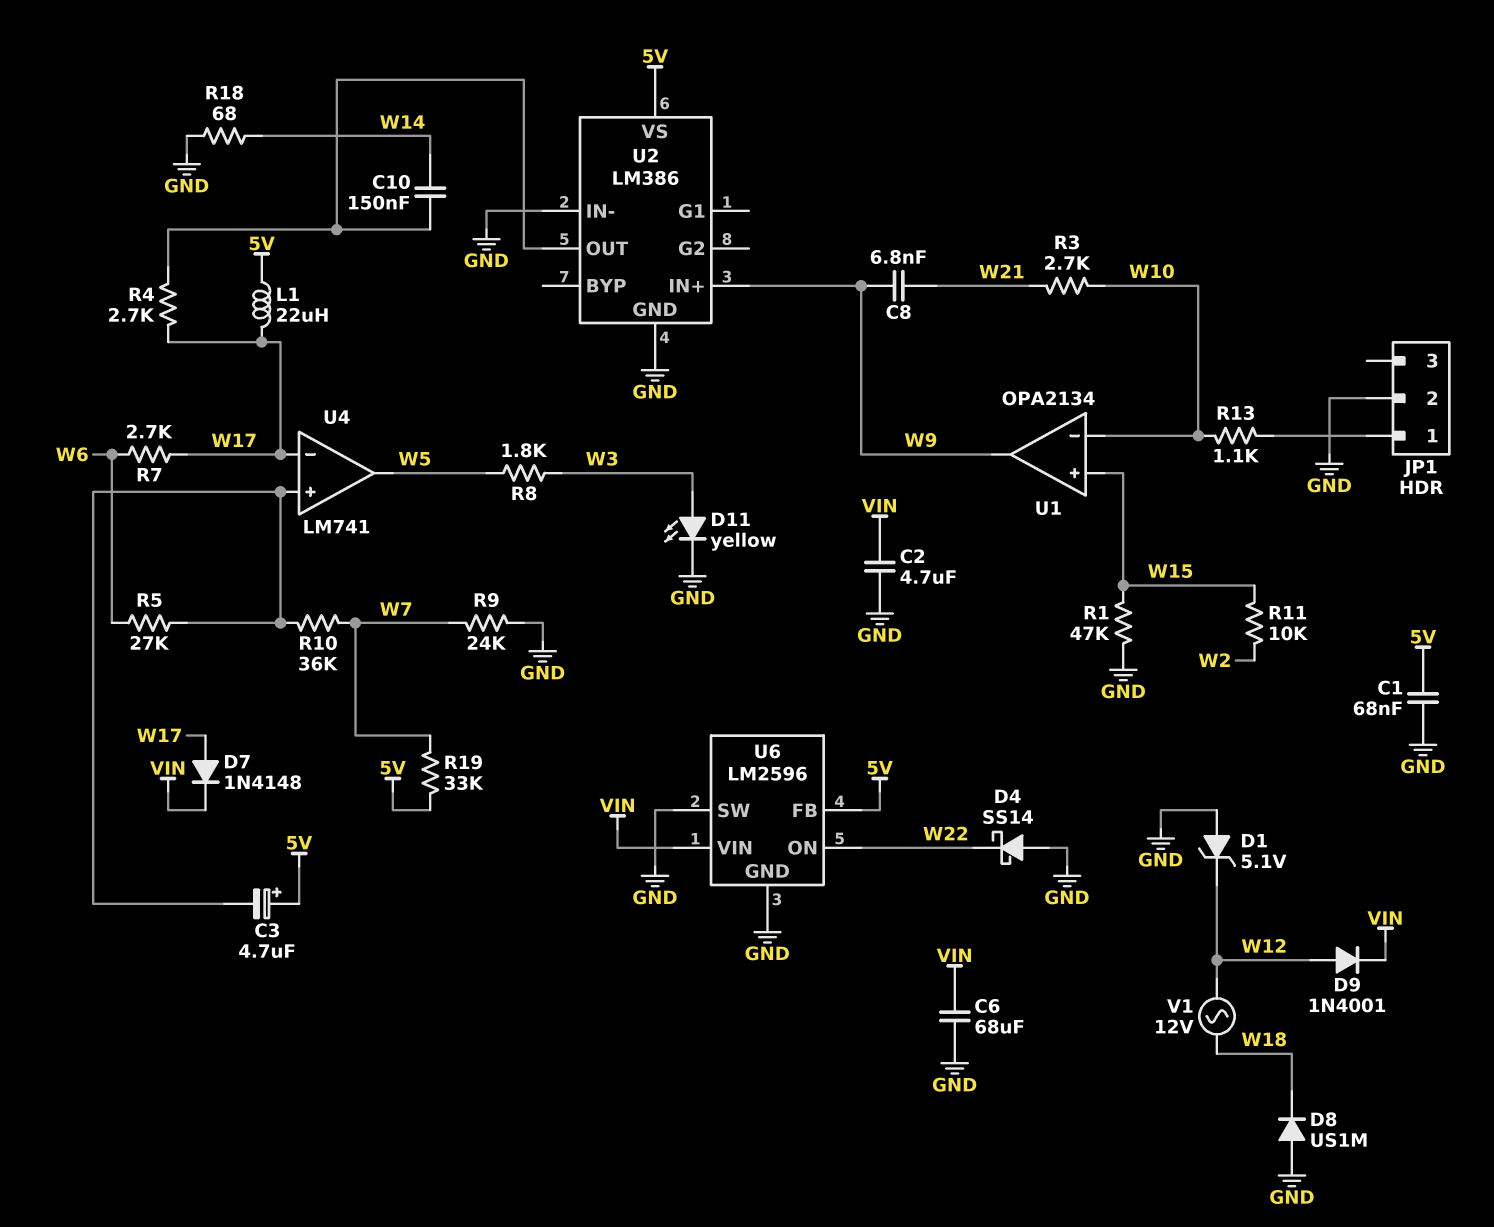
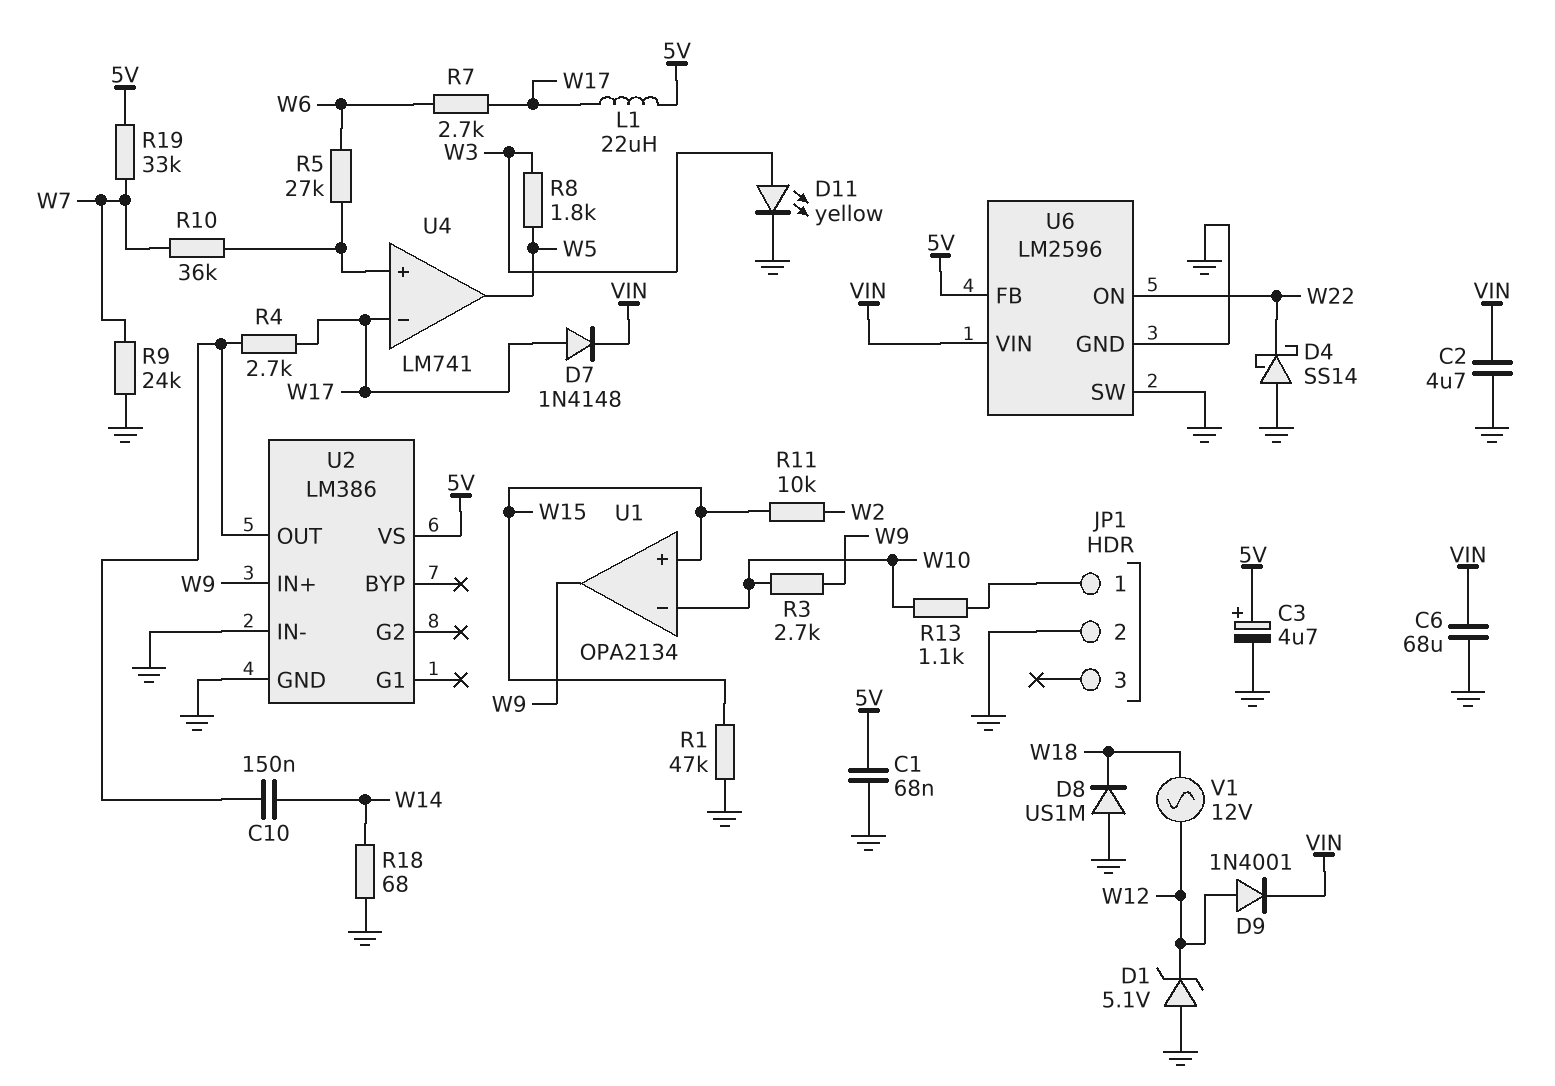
C3: 4.7uF (plus 5V, minus U4/in+) -> 4.7uF (plus 5V, minus GND)
C8: 6.8nF (W9, W21) -> none
R3: 2.7k (W10, W21) -> 2.7k (W9, W10)

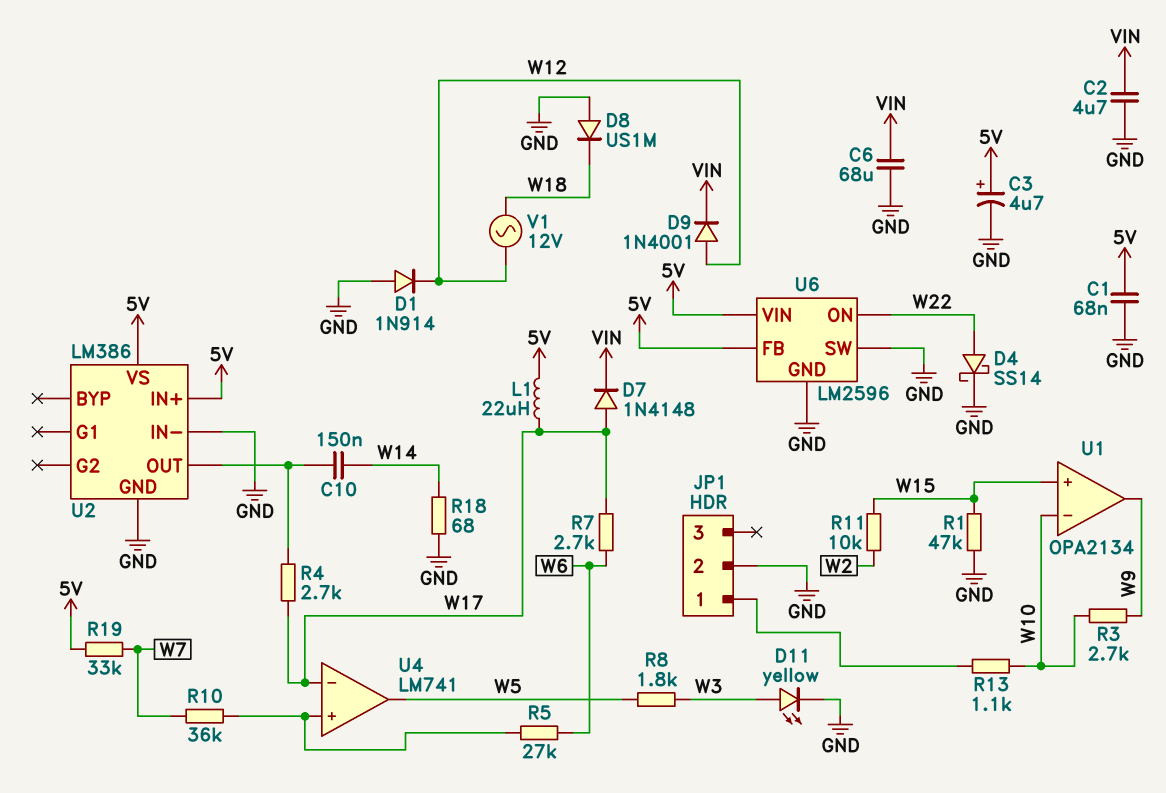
D1: zener 5.1V (A GND, K W12) -> diode 1N914 (A GND, K W12)
D4: schottky SS14 (A GND, K W22) -> schottky SS14 (A W22, K GND)
R9: 24k (GND, W7) -> none
U2 pin IN+: W9 -> 5V
U6 pin VIN: VIN -> 5V

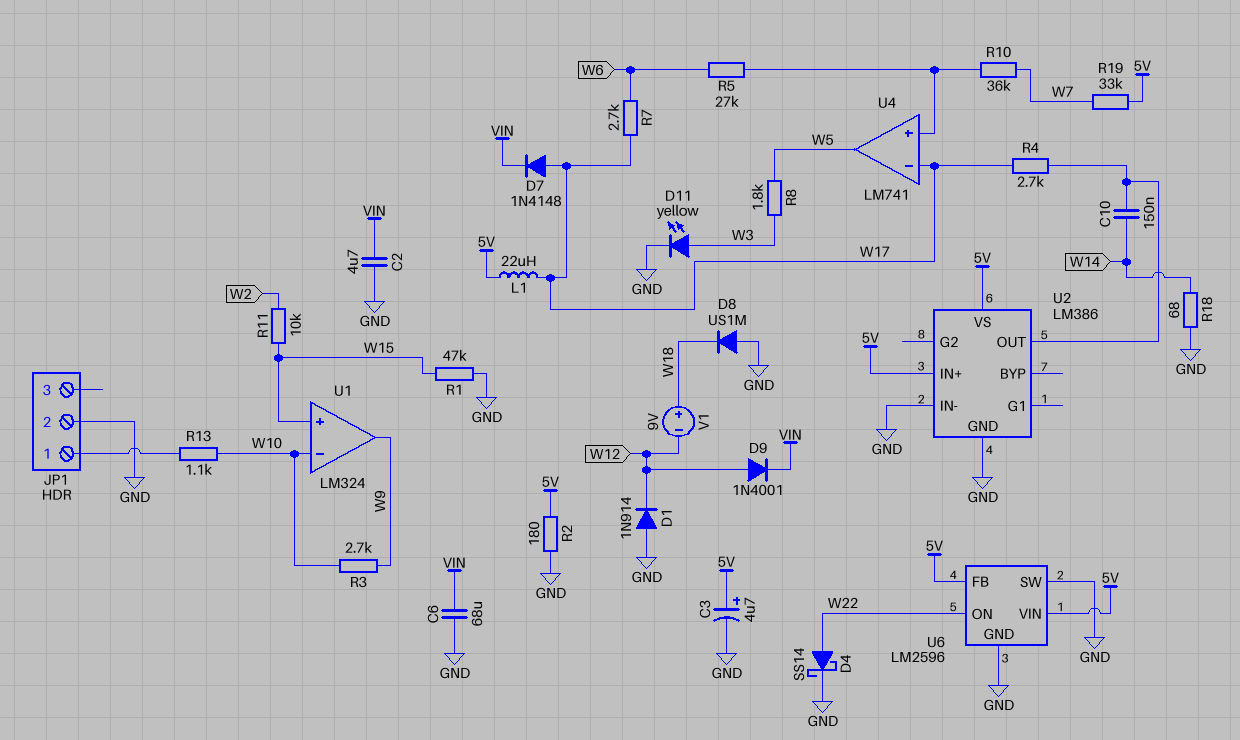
C1: 68nF (5V, GND) -> none
R2: none -> 180 (5V, GND)
U1: OPA2134 -> LM324
V1: AC 12V (W12, W18) -> 9V (plus W18, minus W12)

